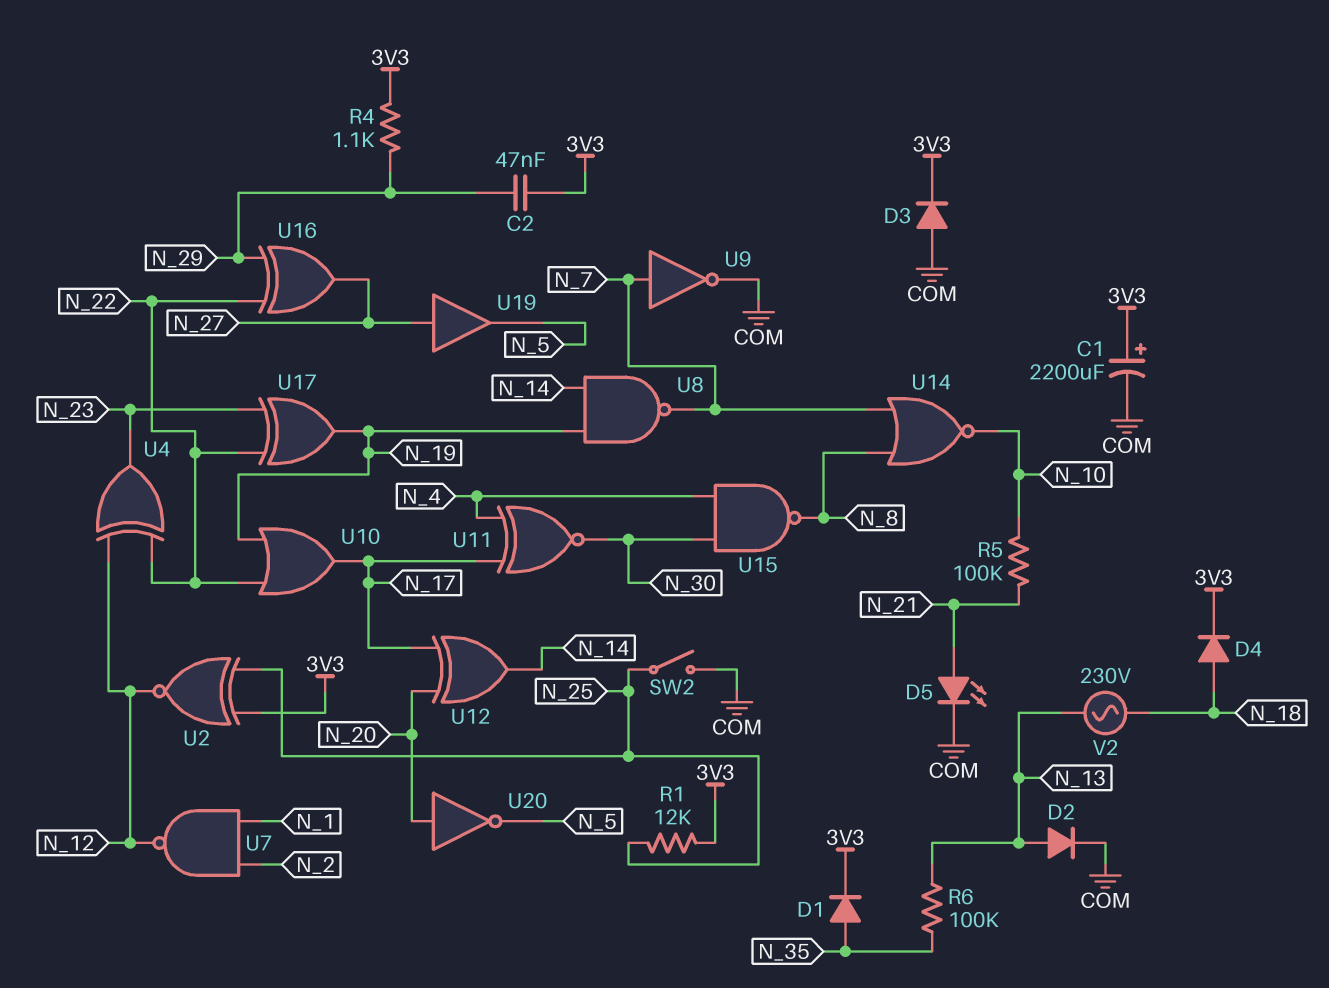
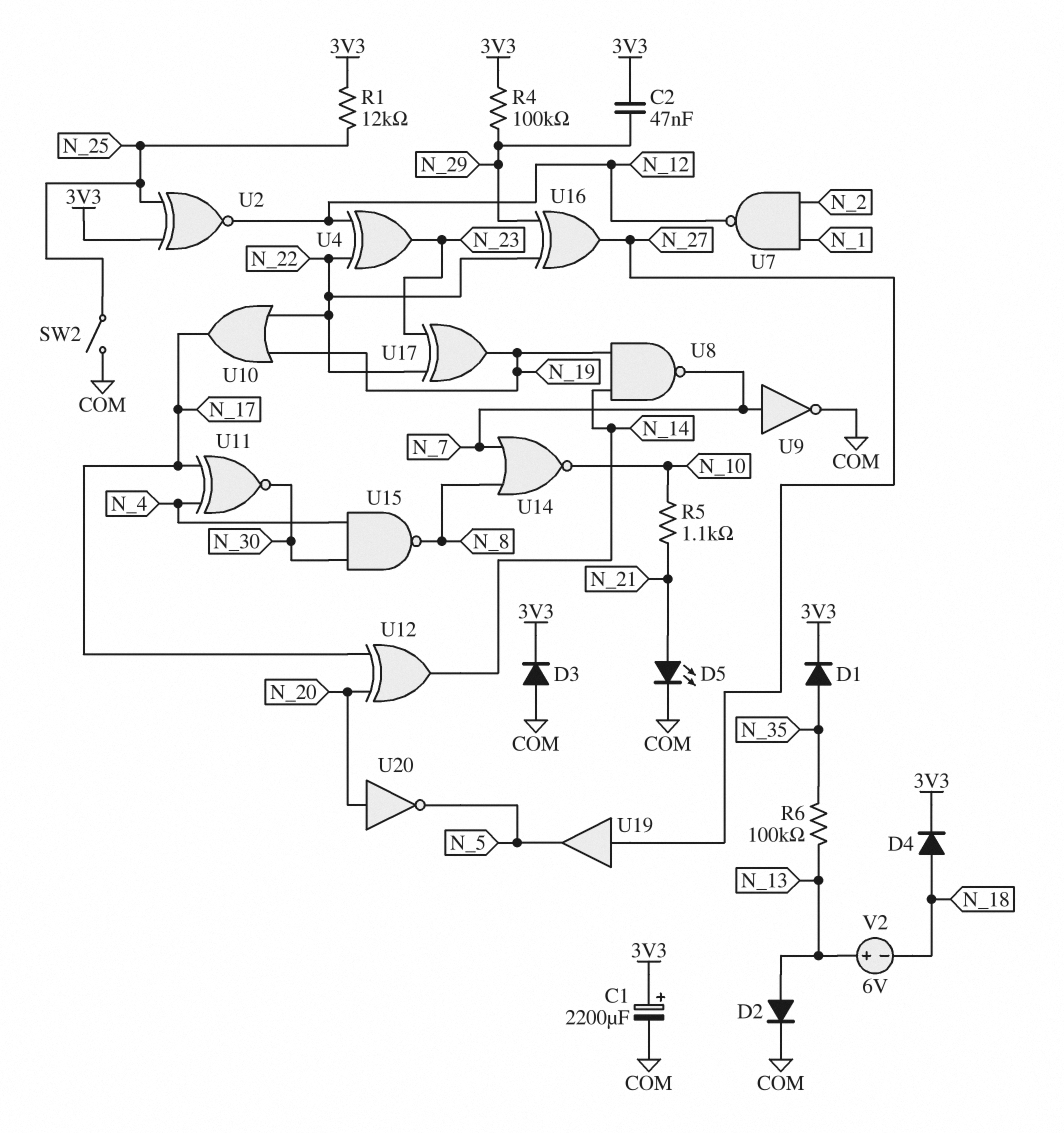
R4: 1.1k (3V3, N_29) -> 100k (3V3, N_29)
R5: 100k (N_10, N_21) -> 1.1k (N_10, N_21)
V2: AC 230V (N_13, N_18) -> 6V (plus N_13, minus N_18)

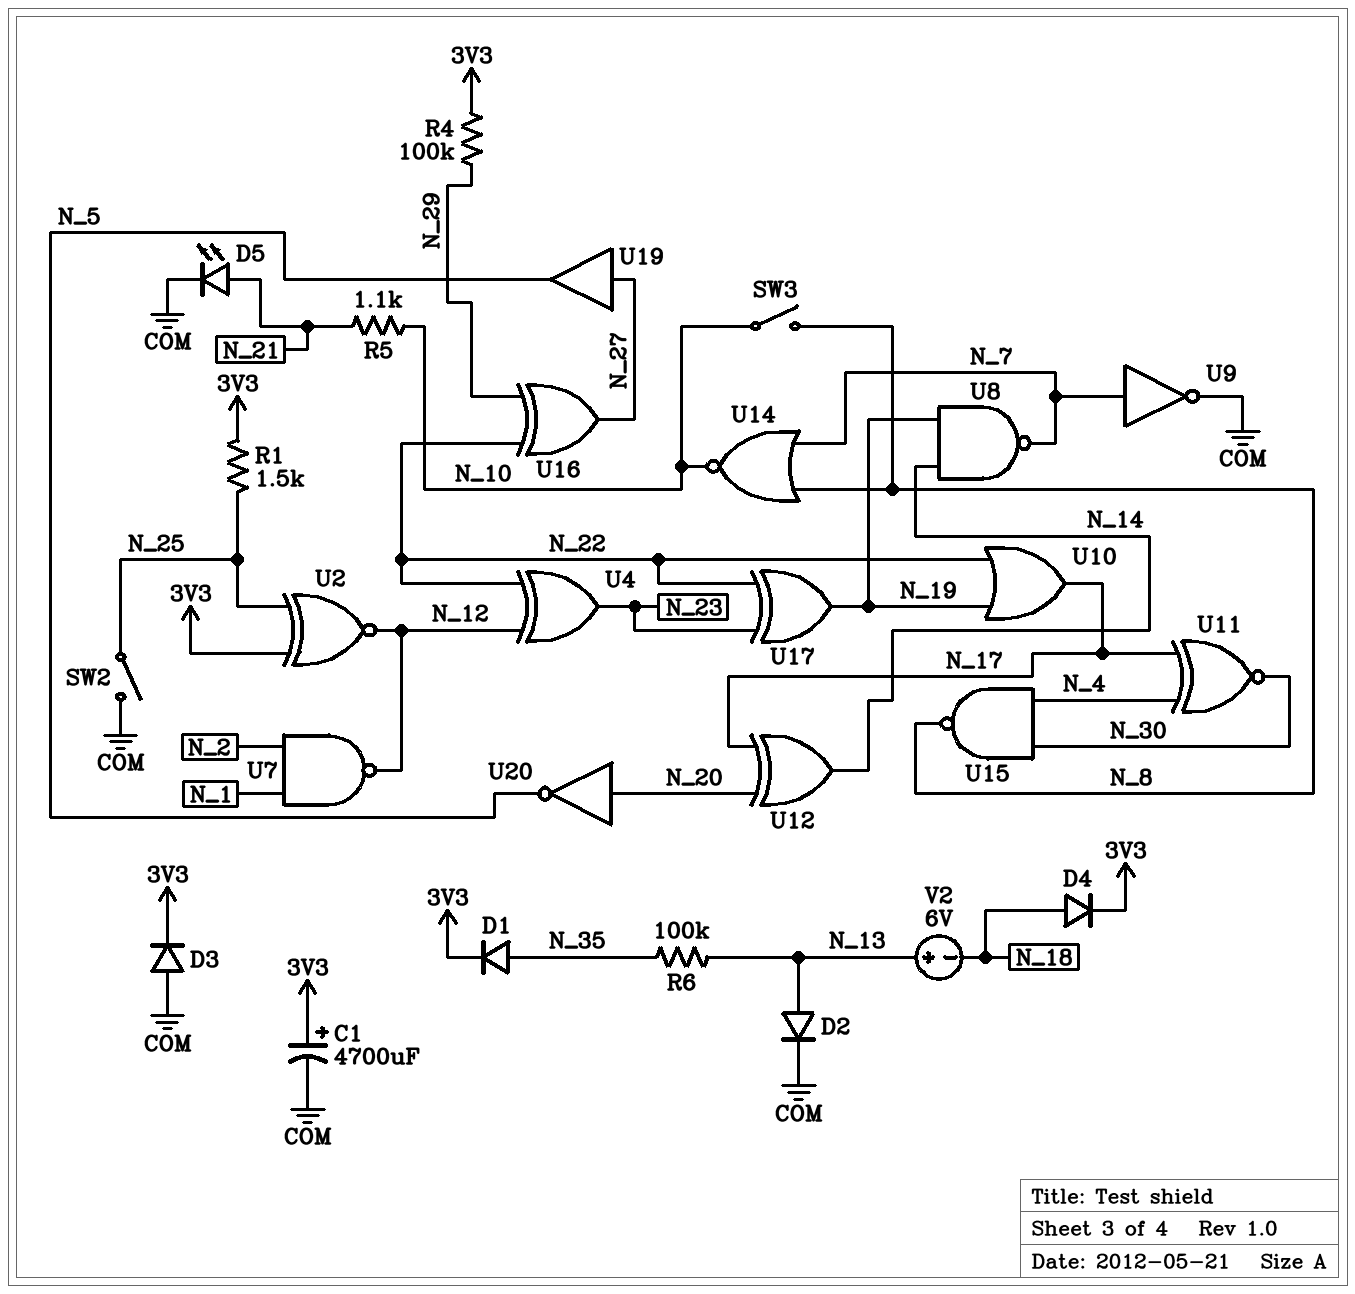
C1: 2200uF (plus 3V3, minus COM) -> 4700uF (plus 3V3, minus COM)
C2: 47nF (3V3, N_29) -> none
R1: 12k (3V3, N_25) -> 1.5k (3V3, N_25)
SW3: none -> switch (N_8, N_10)

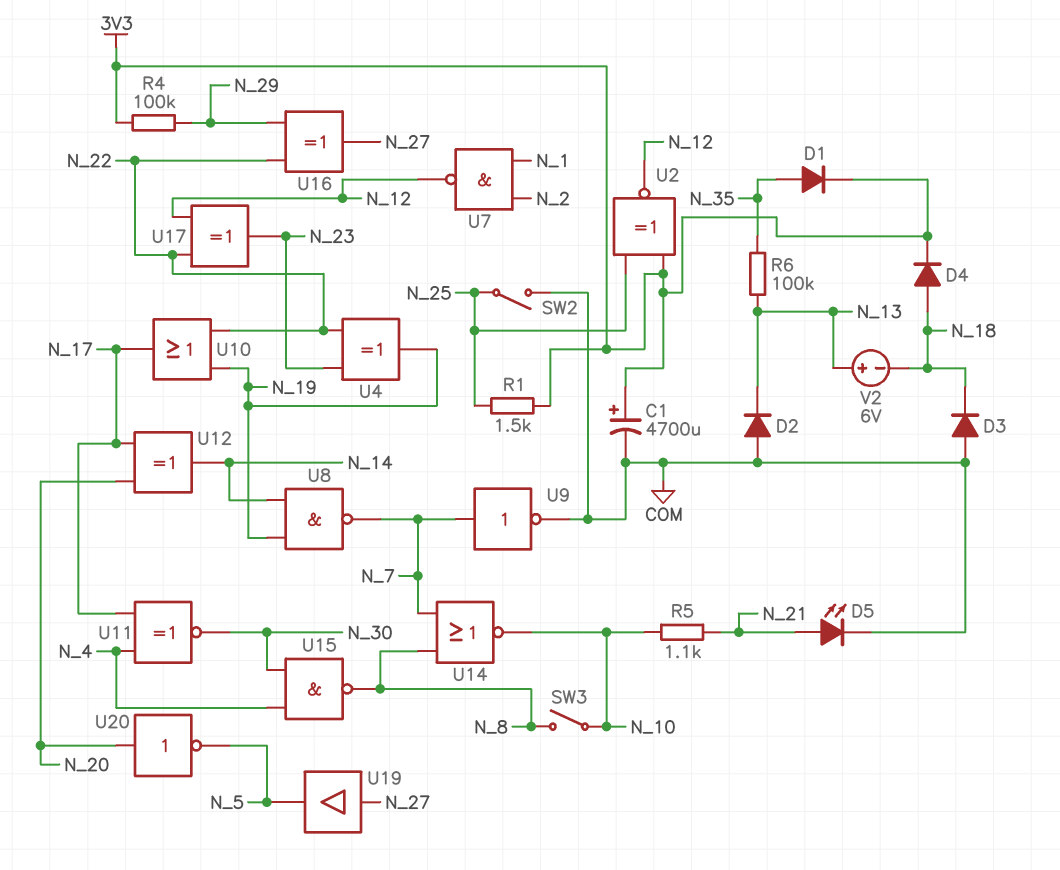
D2: diode (A N_13, K COM) -> diode (A COM, K N_13)
D3: diode (A COM, K 3V3) -> diode (A COM, K N_18)
U4: XOR (in N_12, in N_22, out N_23) -> XOR (in N_22, in N_23, out N_19)
U17: XOR (in N_22, in N_23, out N_19) -> XOR (in N_12, in N_22, out N_23)

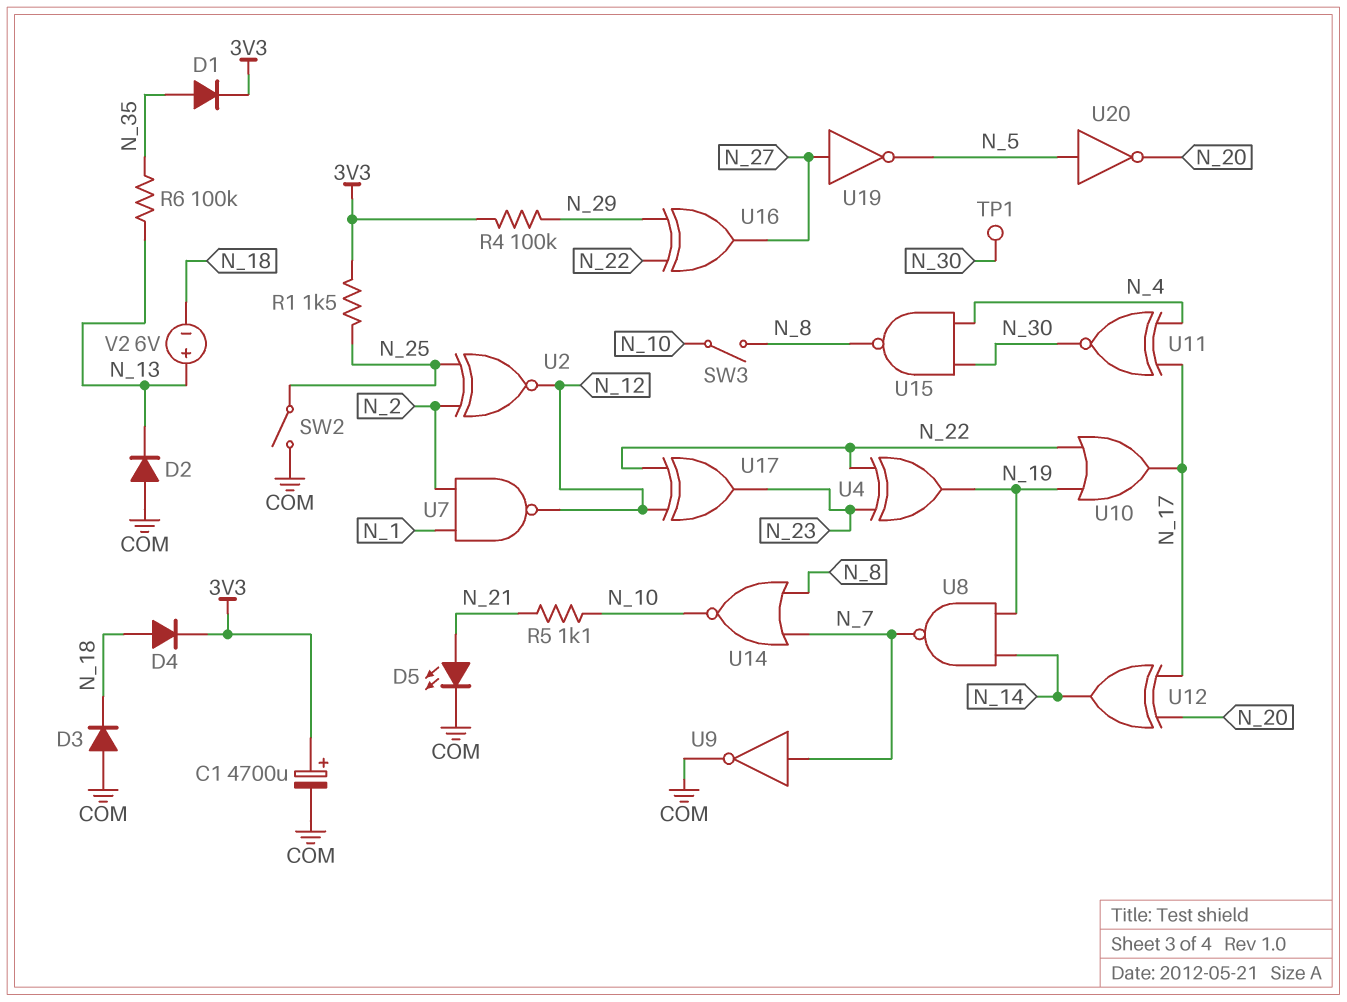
TP1: none -> test point (N_30)
U2: XNOR (in 3V3, in N_25, out N_12) -> XNOR (in N_2, in N_25, out N_12)
U19: buffer (in N_27, out N_5) -> NOT (in N_27, out N_5)
U20: NOT (in N_20, out N_5) -> NOT (in N_5, out N_20)

